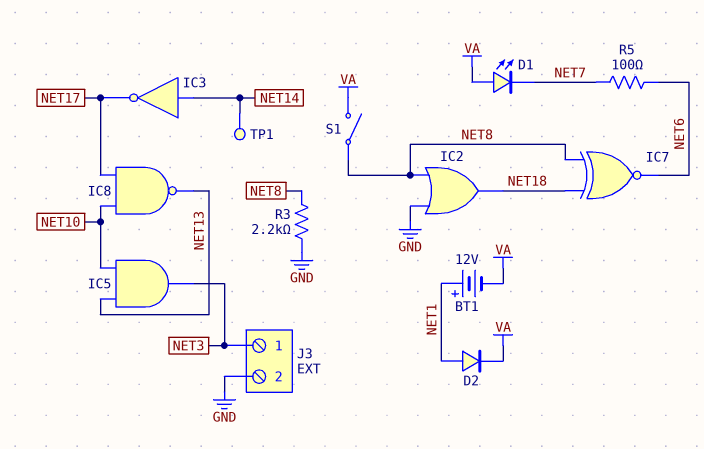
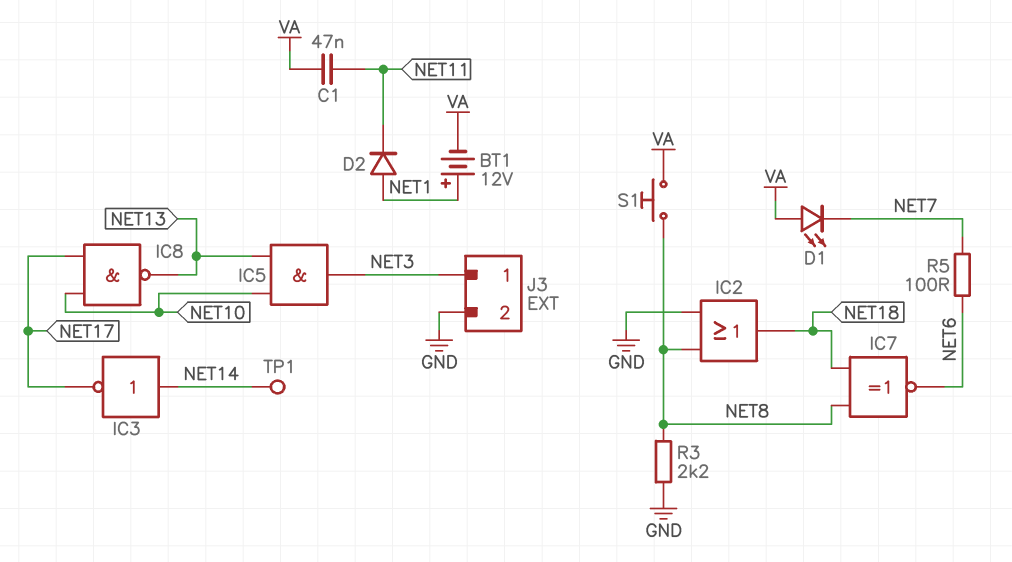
C1: none -> 47nF (NET11, VA)
D2: diode (A NET1, K VA) -> diode (A NET1, K NET11)
S1: switch (NET8, VA) -> button (NET8, VA)

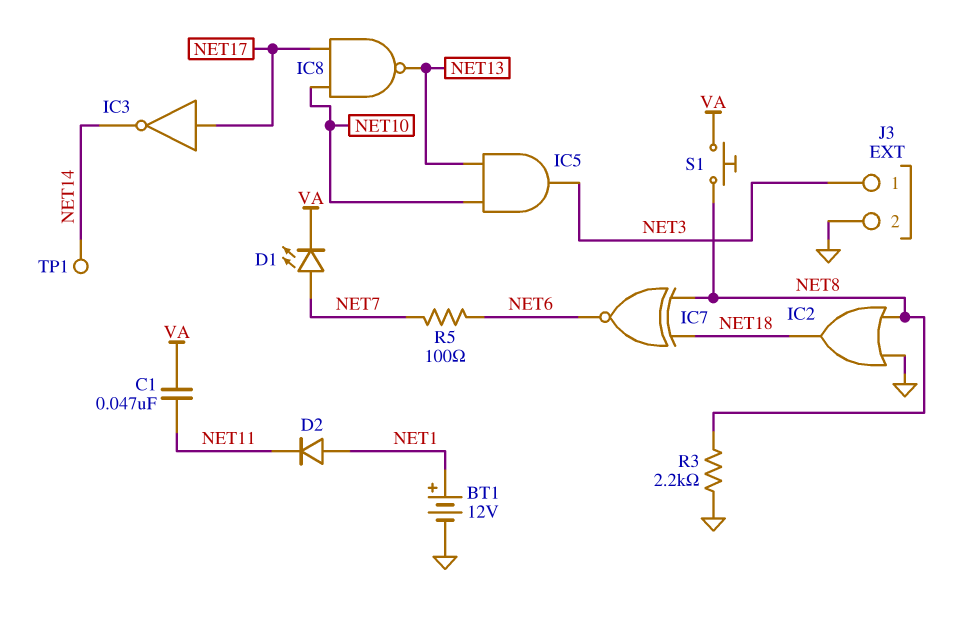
BT1: 12V (plus NET1, minus VA) -> 12V (plus NET1, minus GND)
D1: LED (A VA, K NET7) -> LED (A NET7, K VA)
IC3: NOT (in NET14, out NET17) -> NOT (in NET17, out NET14)

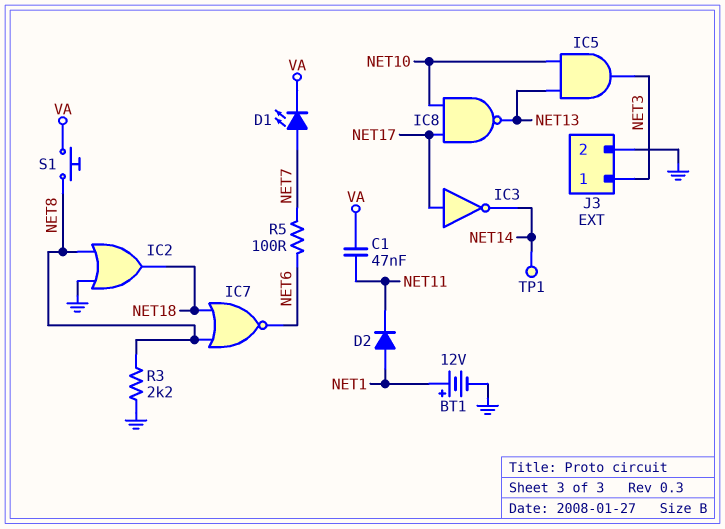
IC7: XNOR (in NET8, in NET18, out NET6) -> NOR (in NET8, in NET18, out NET6)

